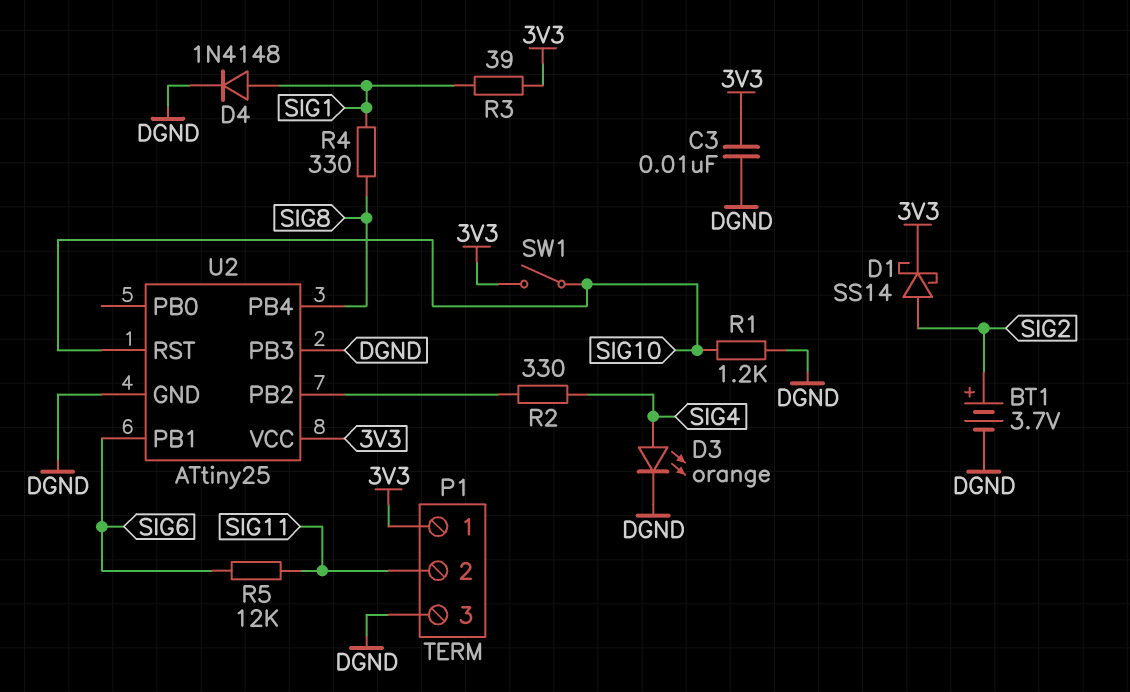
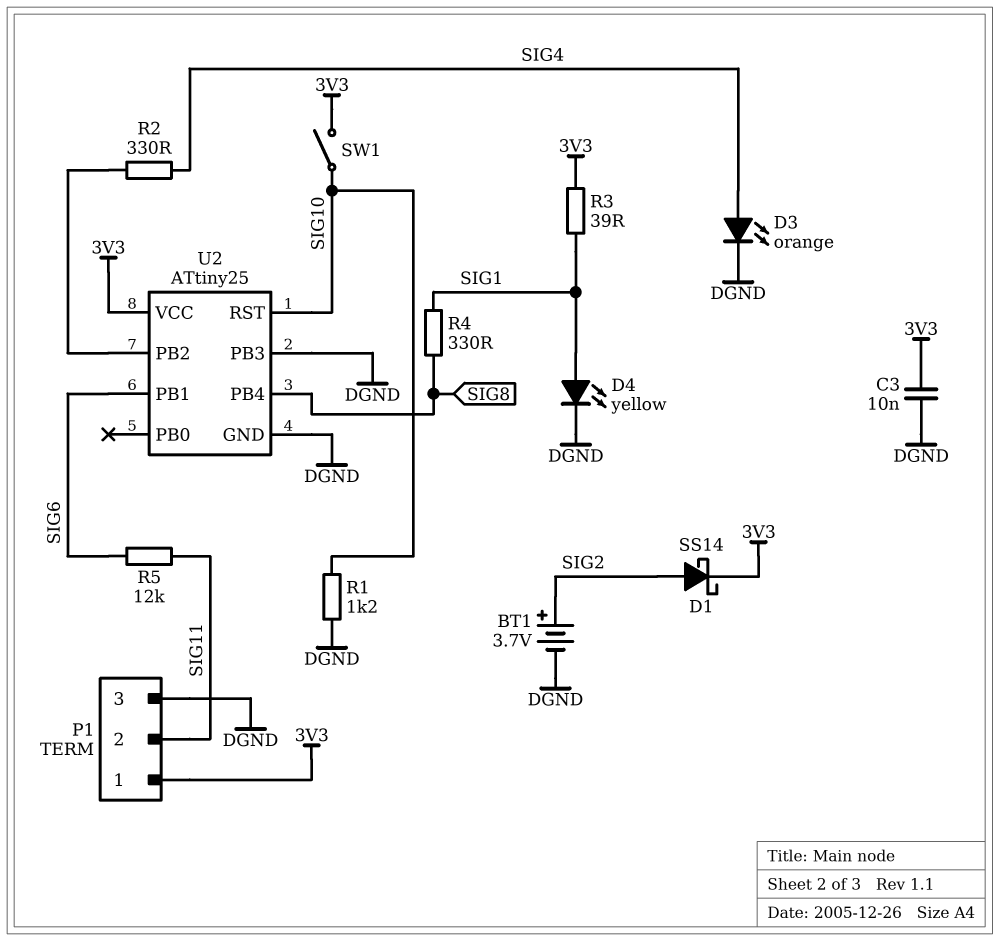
D4: diode 1N4148 (A SIG1, K DGND) -> LED yellow (A SIG1, K DGND)

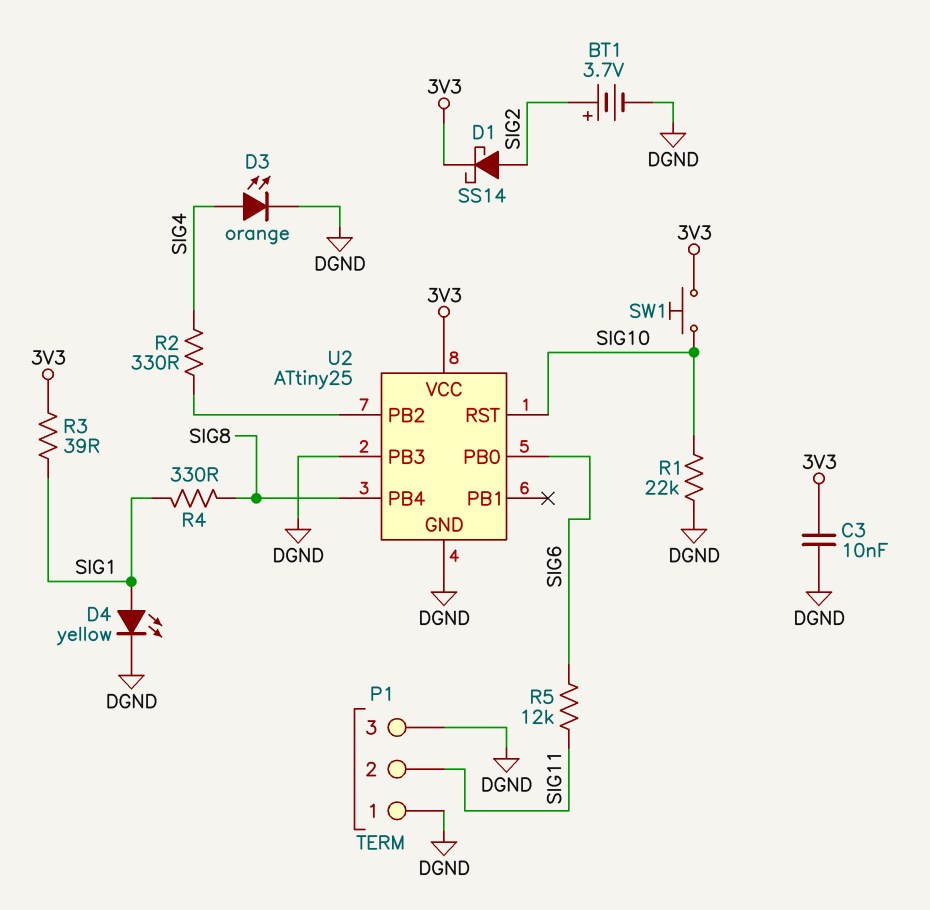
P1 pin 1: 3V3 -> DGND
R1: 1.2k (DGND, SIG10) -> 22k (DGND, SIG10)
SW1: switch (3V3, SIG10) -> button (3V3, SIG10)
U2 pin PB0: none -> SIG6
U2 pin PB1: SIG6 -> none

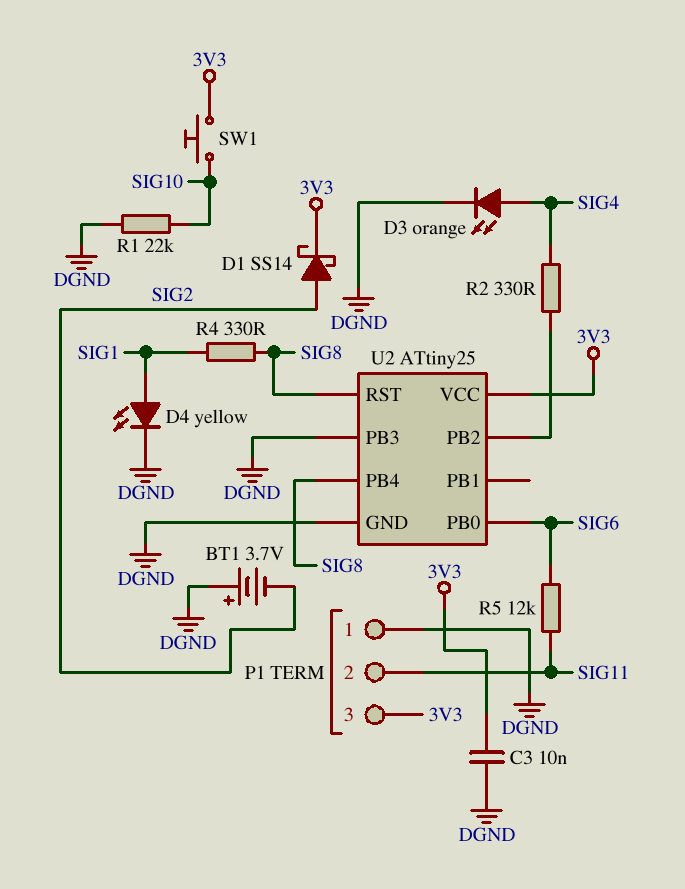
BT1: 3.7V (plus SIG2, minus DGND) -> 3.7V (plus DGND, minus SIG2)
P1 pin 3: DGND -> 3V3
R3: 39 (3V3, SIG1) -> none
U2 pin RST: SIG10 -> SIG8

